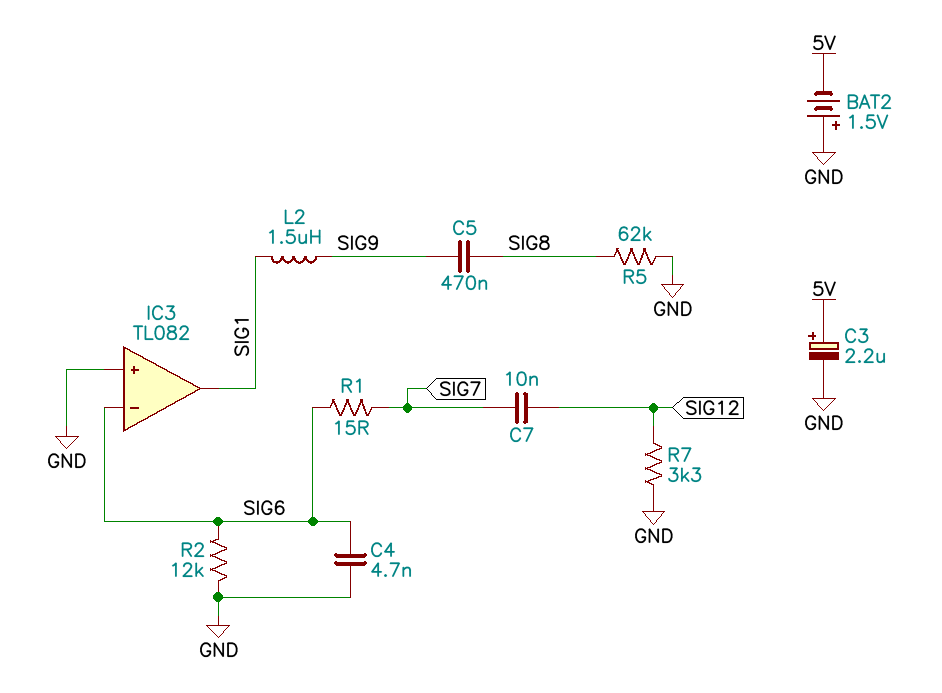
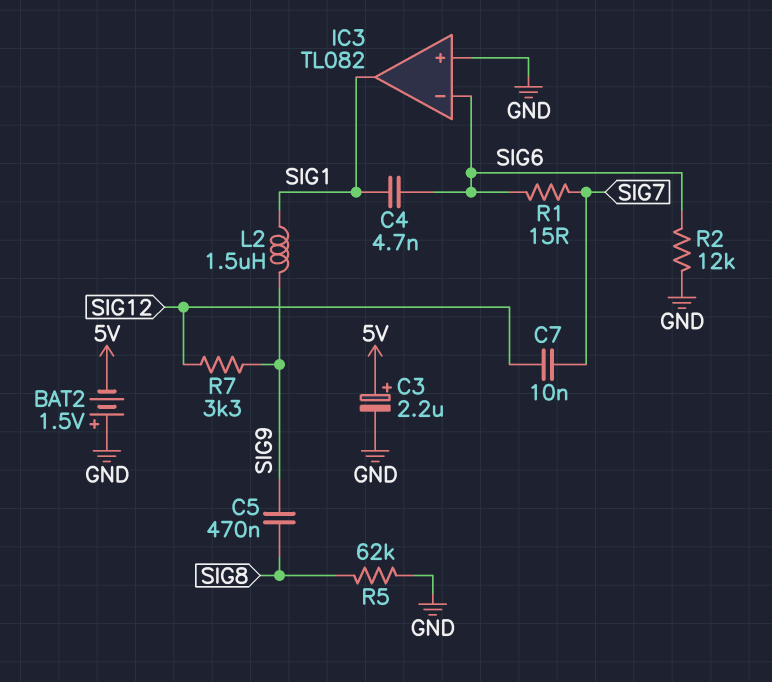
C4: 4.7nF (GND, SIG6) -> 4.7nF (SIG1, SIG6)
R7: 3.3k (GND, SIG12) -> 3.3k (SIG9, SIG12)

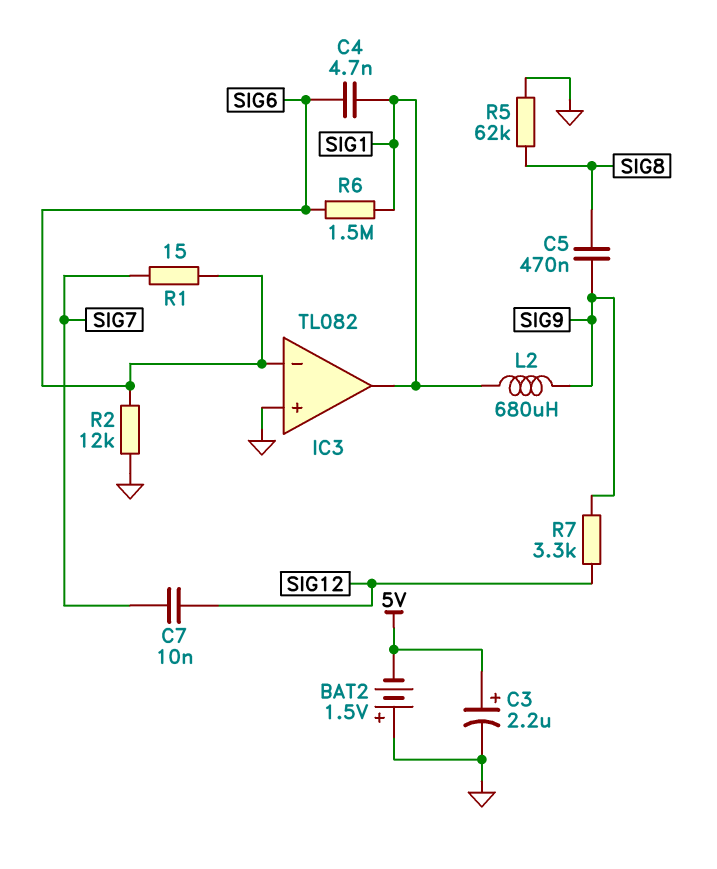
L2: 1.5uH (SIG1, SIG9) -> 680uH (SIG1, SIG9)
R6: none -> 1.5M (SIG1, SIG6)

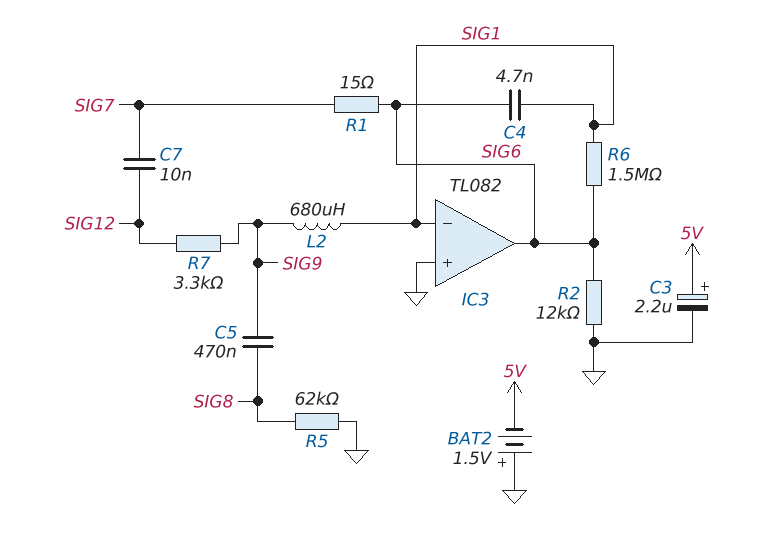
IC3 pin in-: SIG6 -> SIG1
IC3 pin out: SIG1 -> SIG6

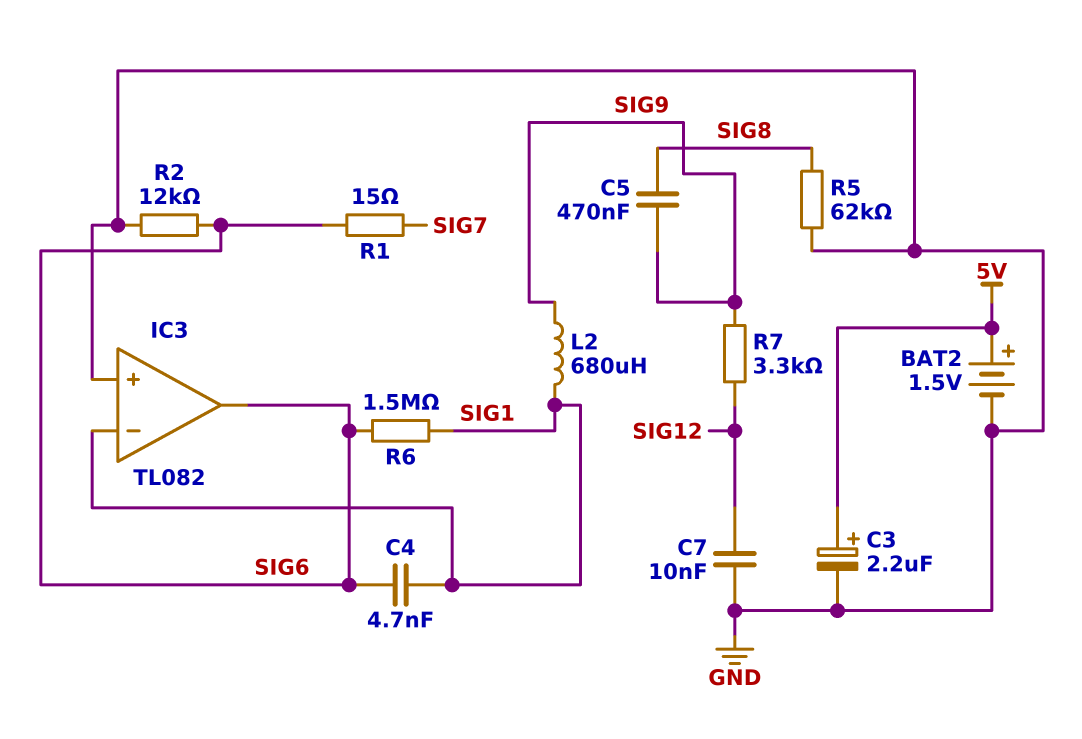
BAT2: 1.5V (plus GND, minus 5V) -> 1.5V (plus 5V, minus GND)
C7: 10nF (SIG7, SIG12) -> 10nF (GND, SIG12)

